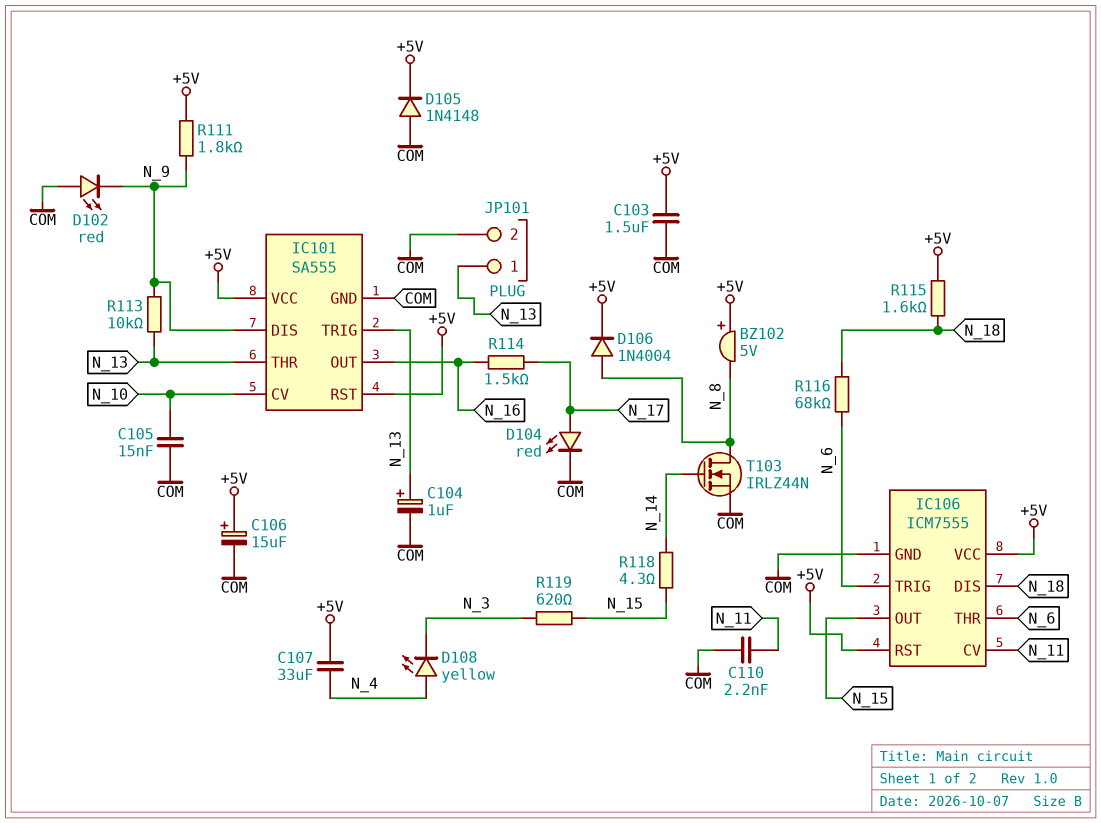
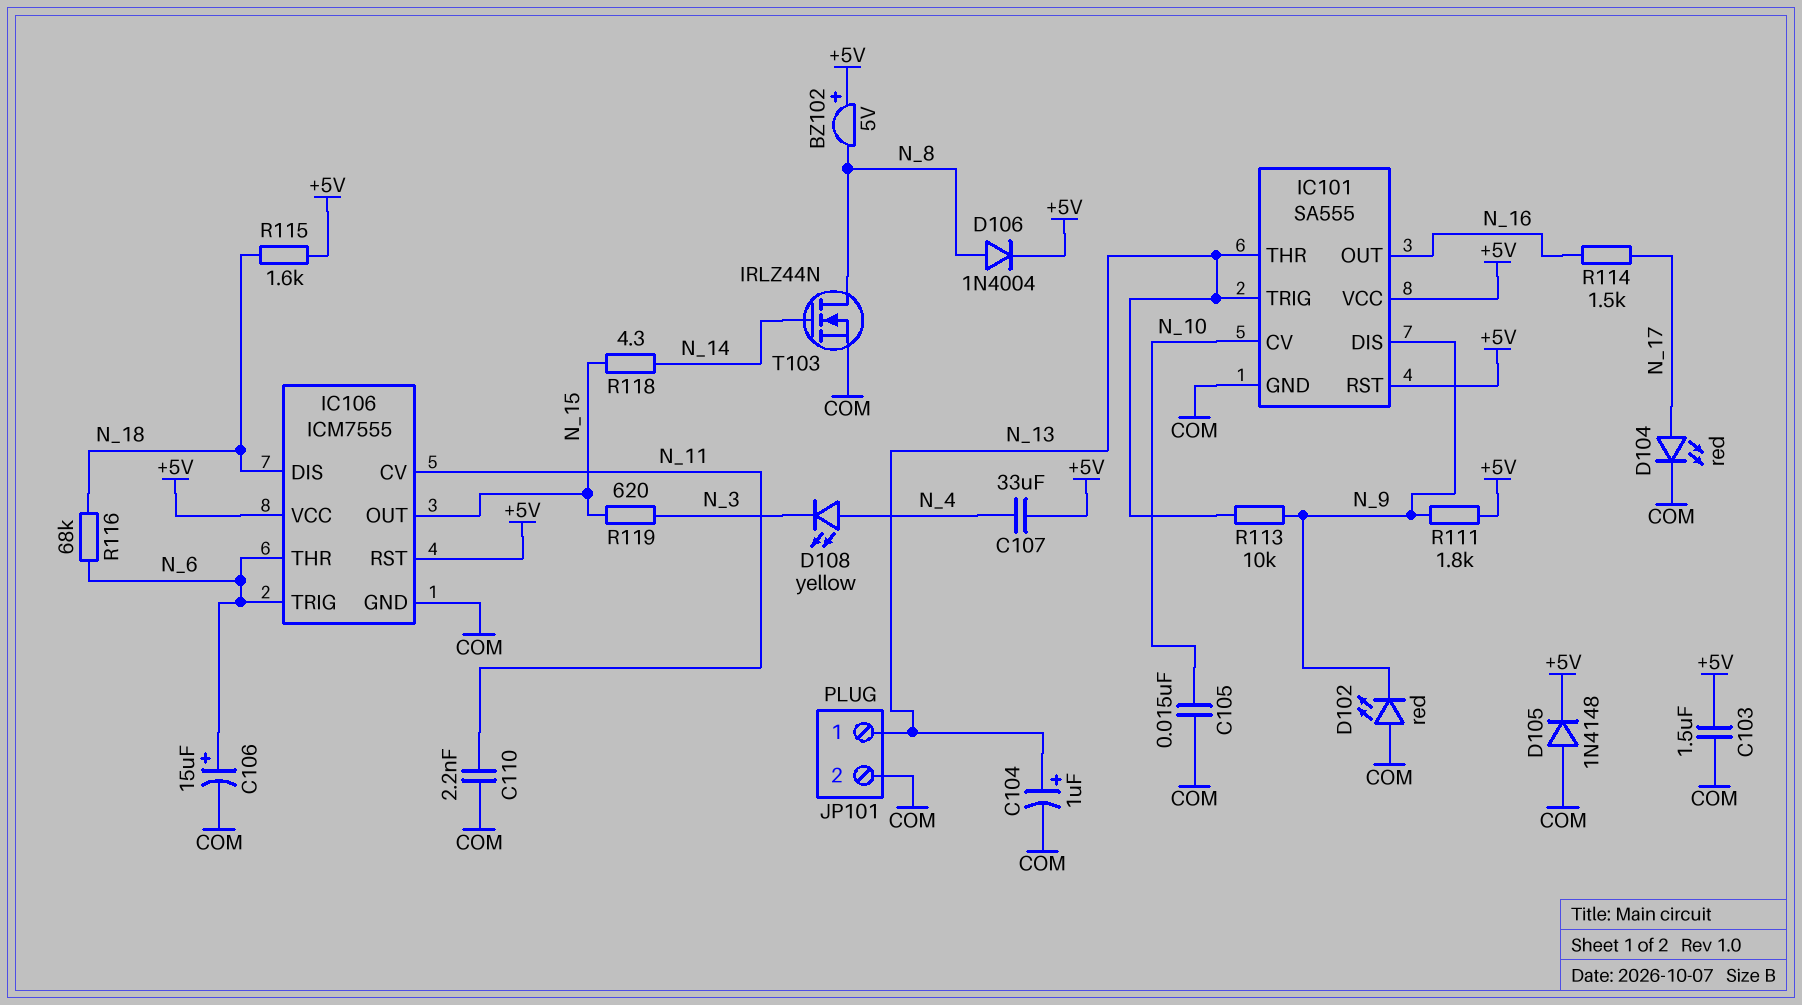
C106: 15uF (plus +5V, minus COM) -> 15uF (plus N_6, minus COM)

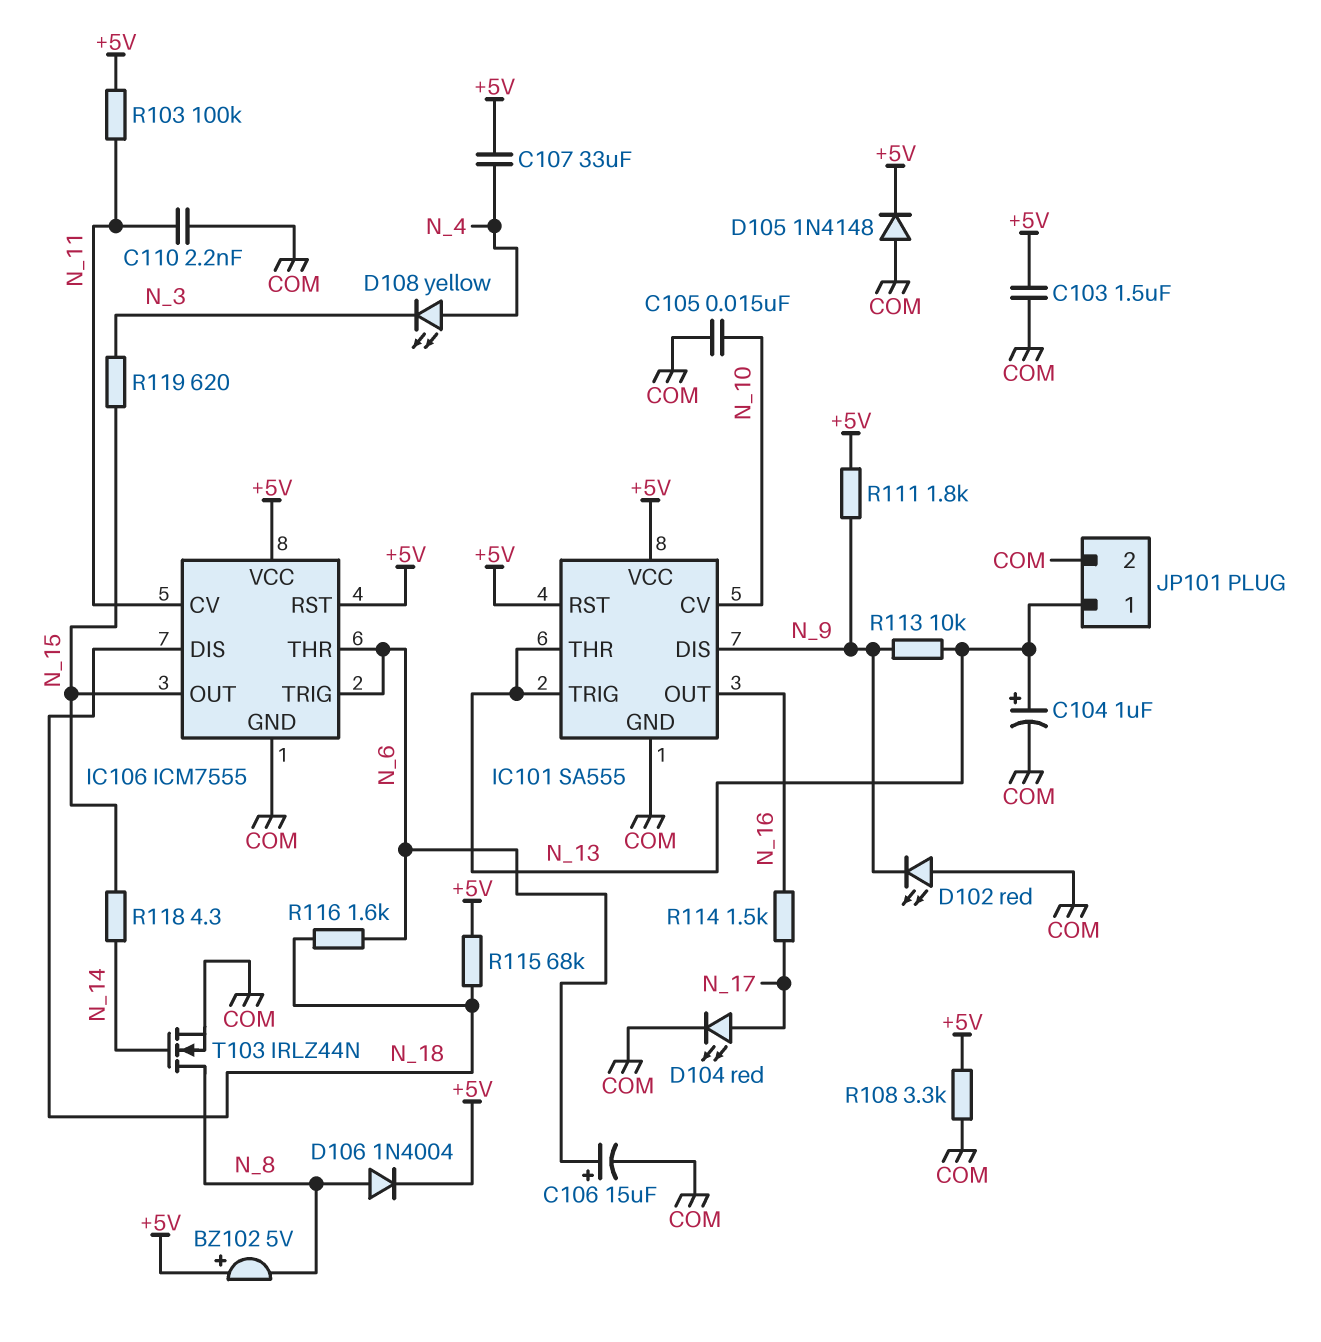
R103: none -> 100k (+5V, N_11)
R108: none -> 3.3k (+5V, COM)
R115: 1.6k (+5V, N_18) -> 68k (+5V, N_18)
R116: 68k (N_6, N_18) -> 1.6k (N_6, N_18)

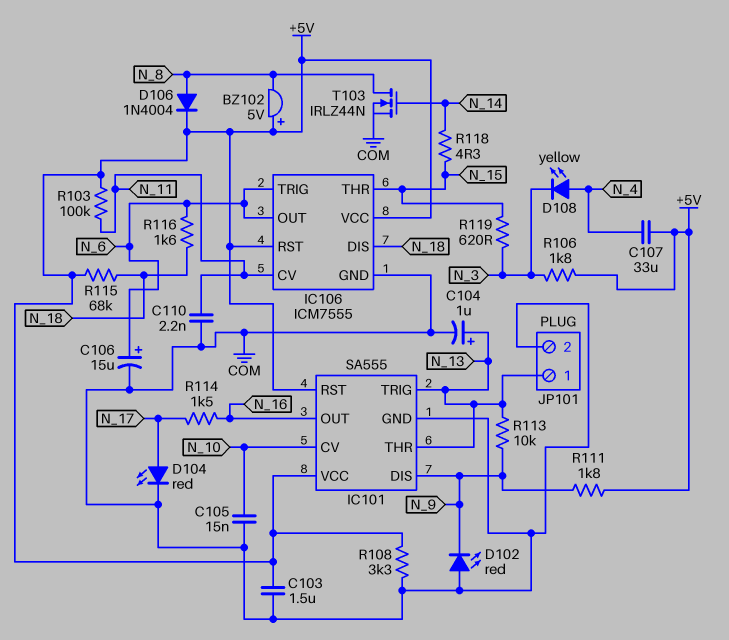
D105: diode 1N4148 (A COM, K +5V) -> none
IC106 pin OUT: N_15 -> N_6
IC106 pin THR: N_6 -> N_15
R106: none -> 1.8k (+5V, N_3)

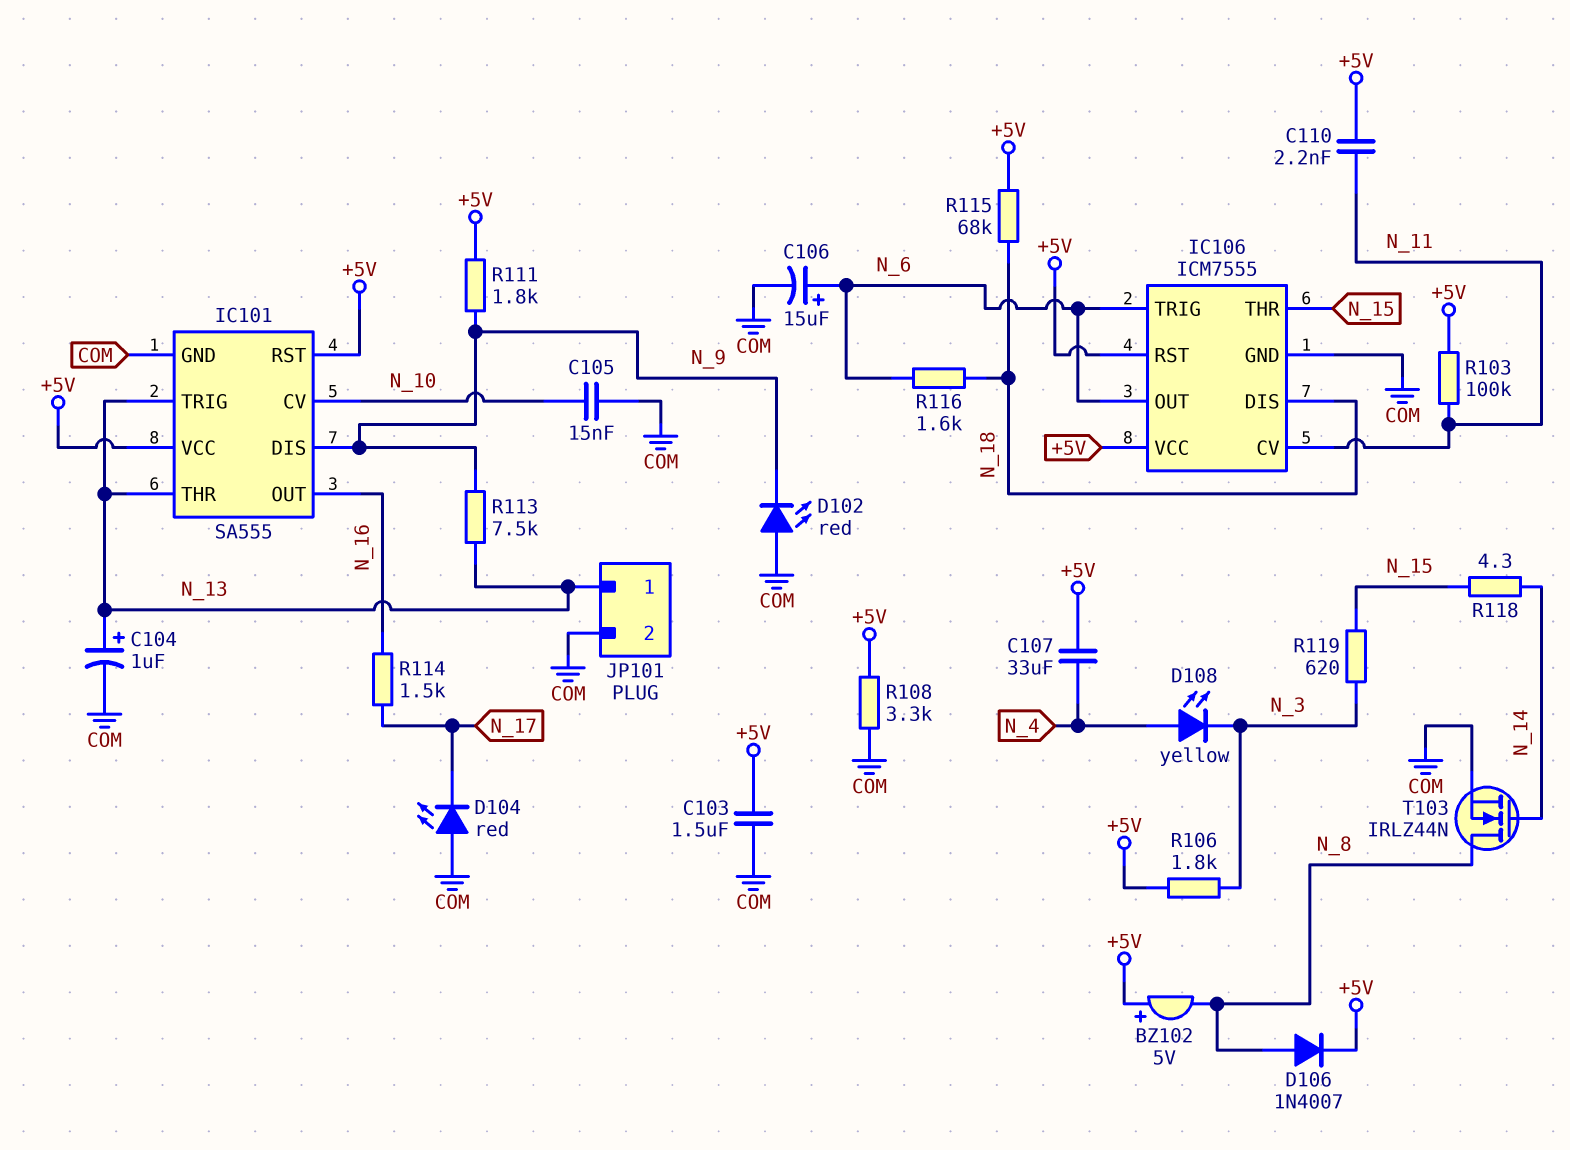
C110: 2.2nF (COM, N_11) -> 2.2nF (+5V, N_11)
D104: LED red (A N_17, K COM) -> LED red (A COM, K N_17)
D106: diode 1N4004 (A N_8, K +5V) -> diode 1N4007 (A N_8, K +5V)
R113: 10k (N_9, N_13) -> 7.5k (N_9, N_13)

